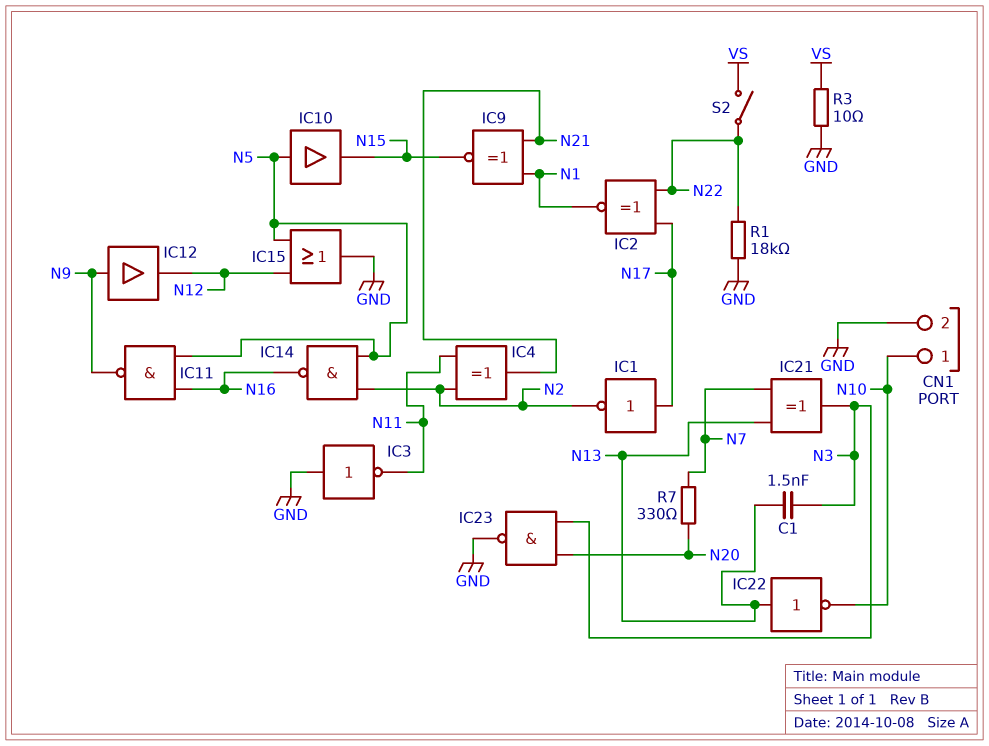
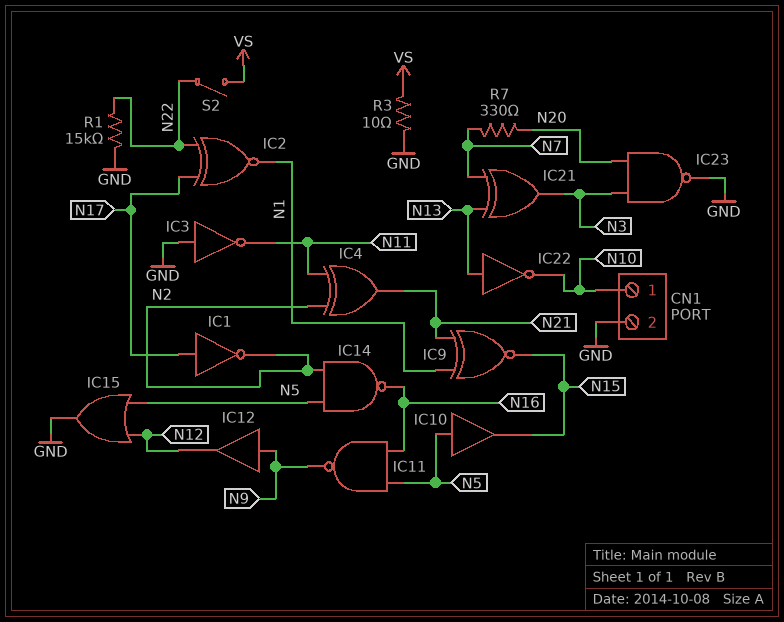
C1: 1.5nF (N3, N13) -> none
R1: 18k (GND, N22) -> 15k (GND, N22)

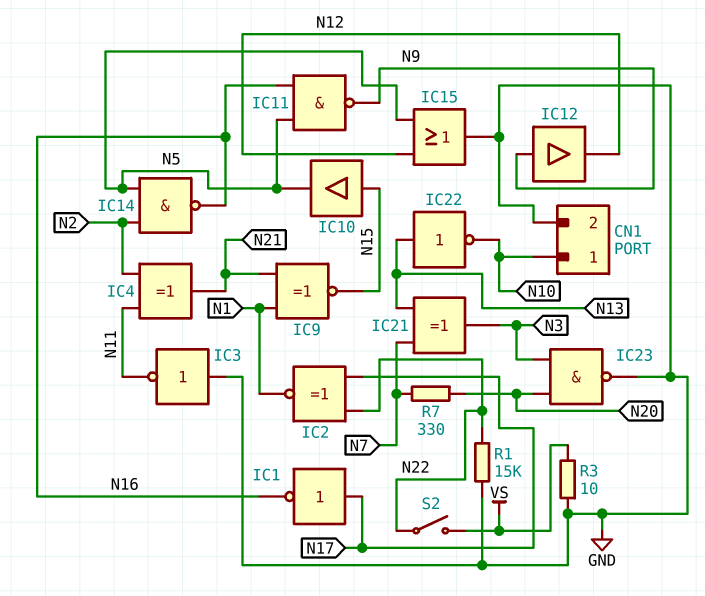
IC1: NOT (in N17, out N2) -> NOT (in N17, out N16)
IC10: buffer (in N5, out N15) -> buffer (in N15, out N5)

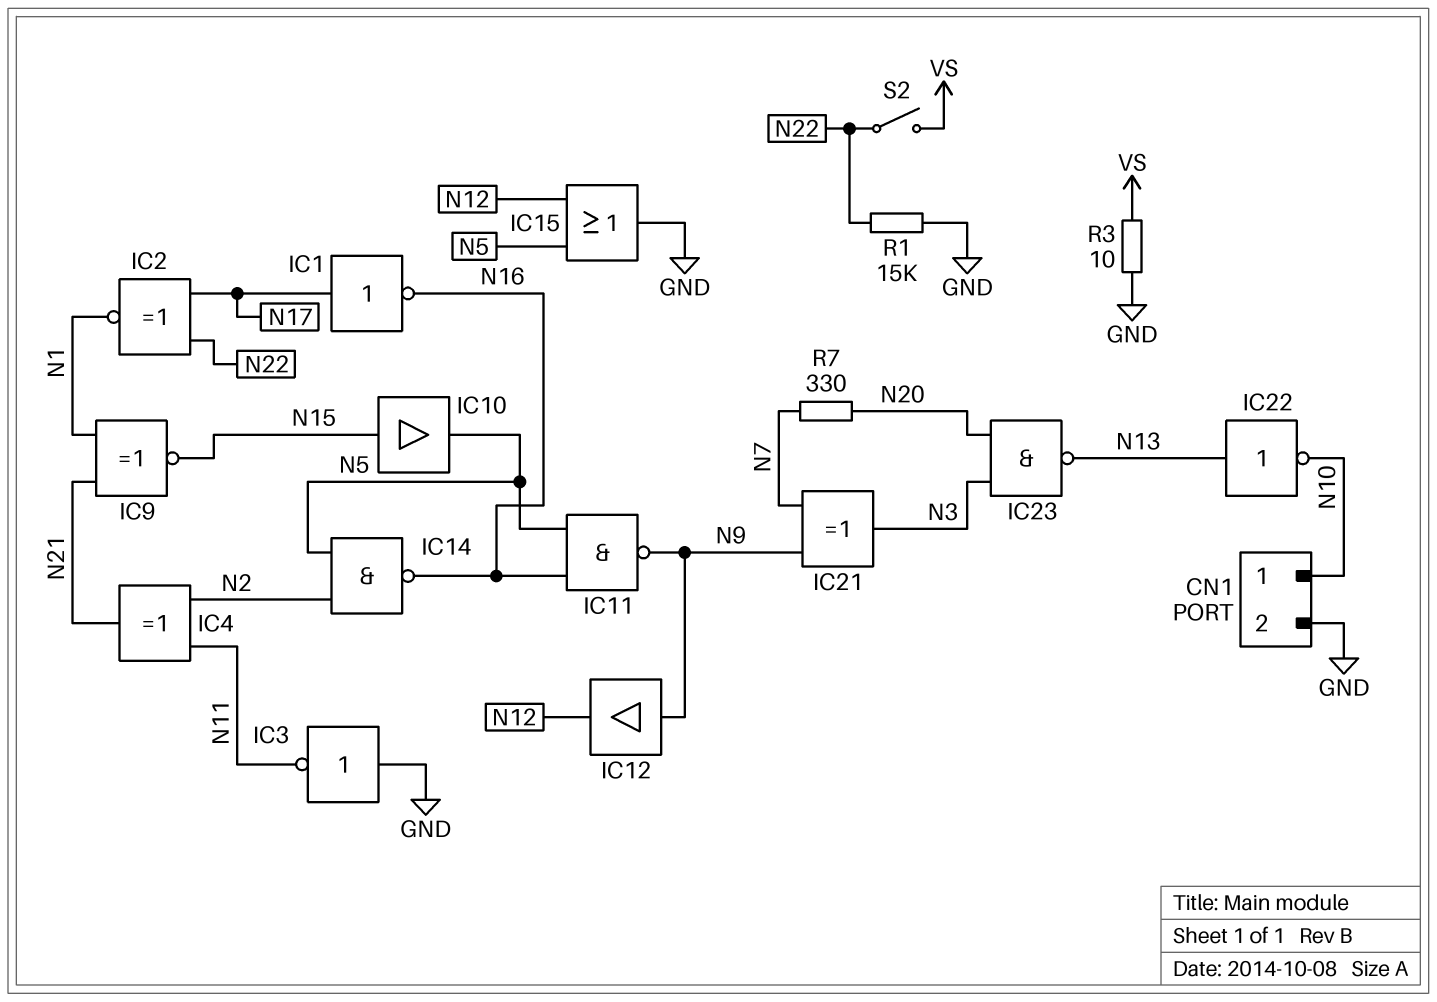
IC21: XOR (in N7, in N13, out N3) -> XOR (in N7, in N9, out N3)
IC23: NAND (in N3, in N20, out GND) -> NAND (in N3, in N20, out N13)

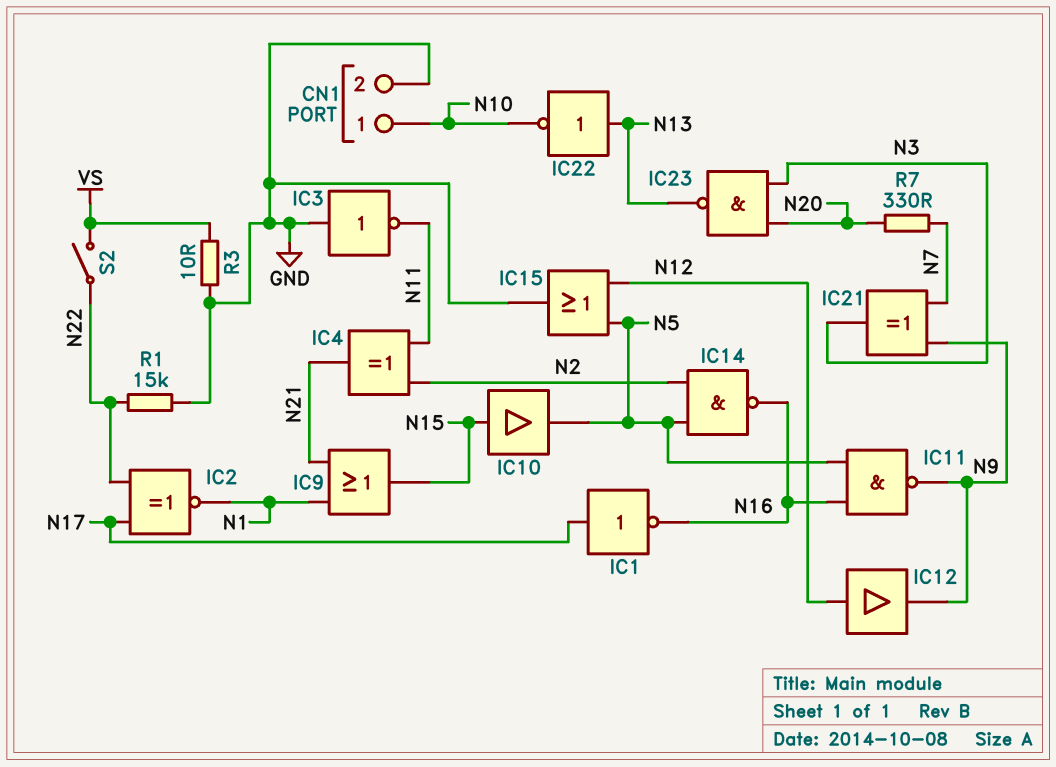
IC9: XNOR (in N1, in N21, out N15) -> OR (in N1, in N21, out N15)
IC12: buffer (in N9, out N12) -> buffer (in N12, out N9)

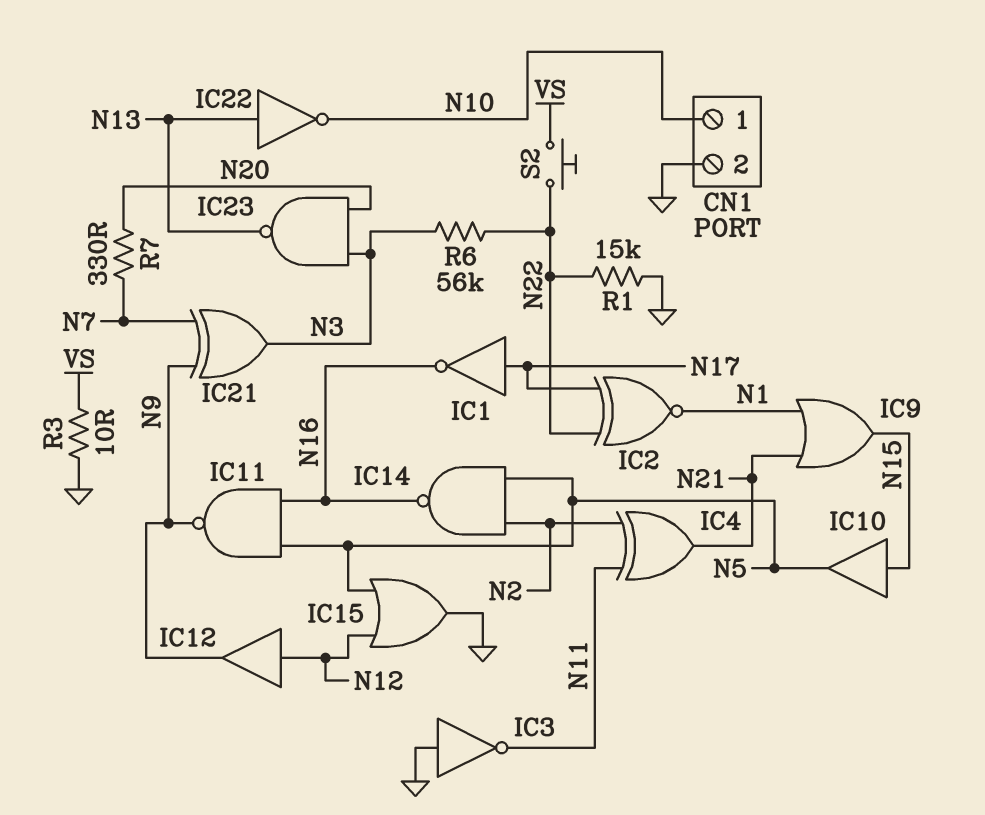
R6: none -> 56k (N3, N22)
S2: switch (N22, VS) -> button (N22, VS)

